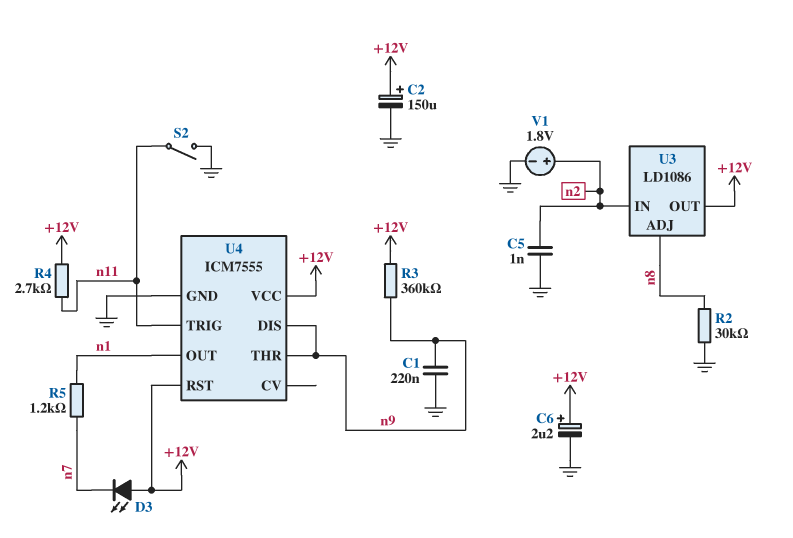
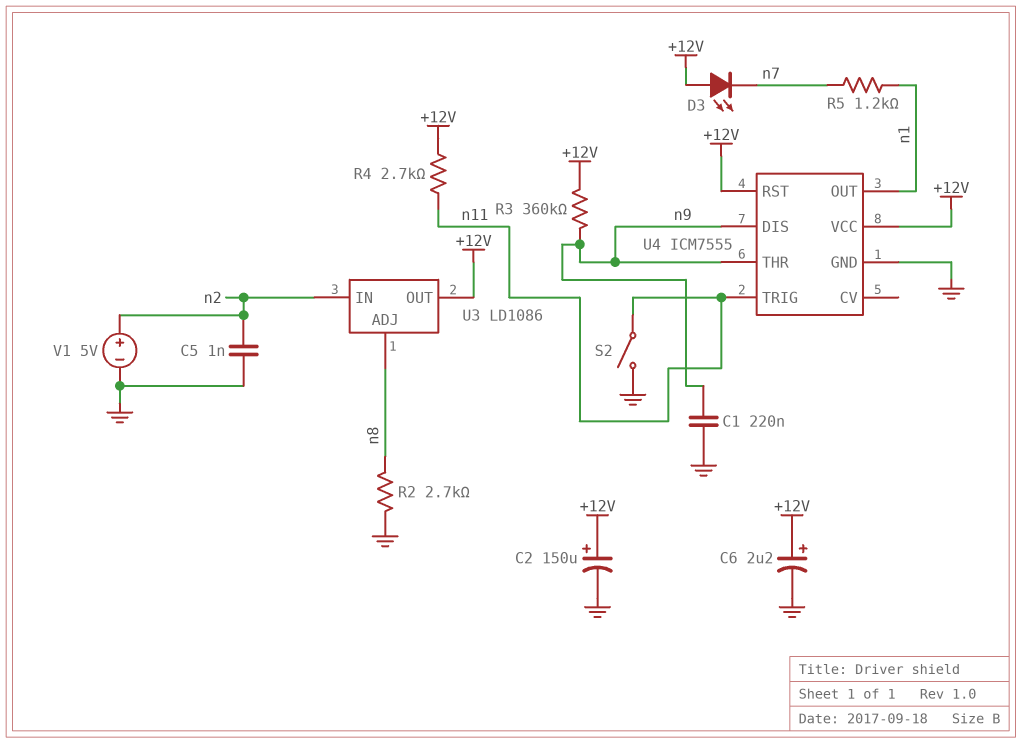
R2: 30k (GND, n8) -> 2.7k (GND, n8)
V1: 1.8V (plus n2, minus GND) -> 5V (plus n2, minus GND)

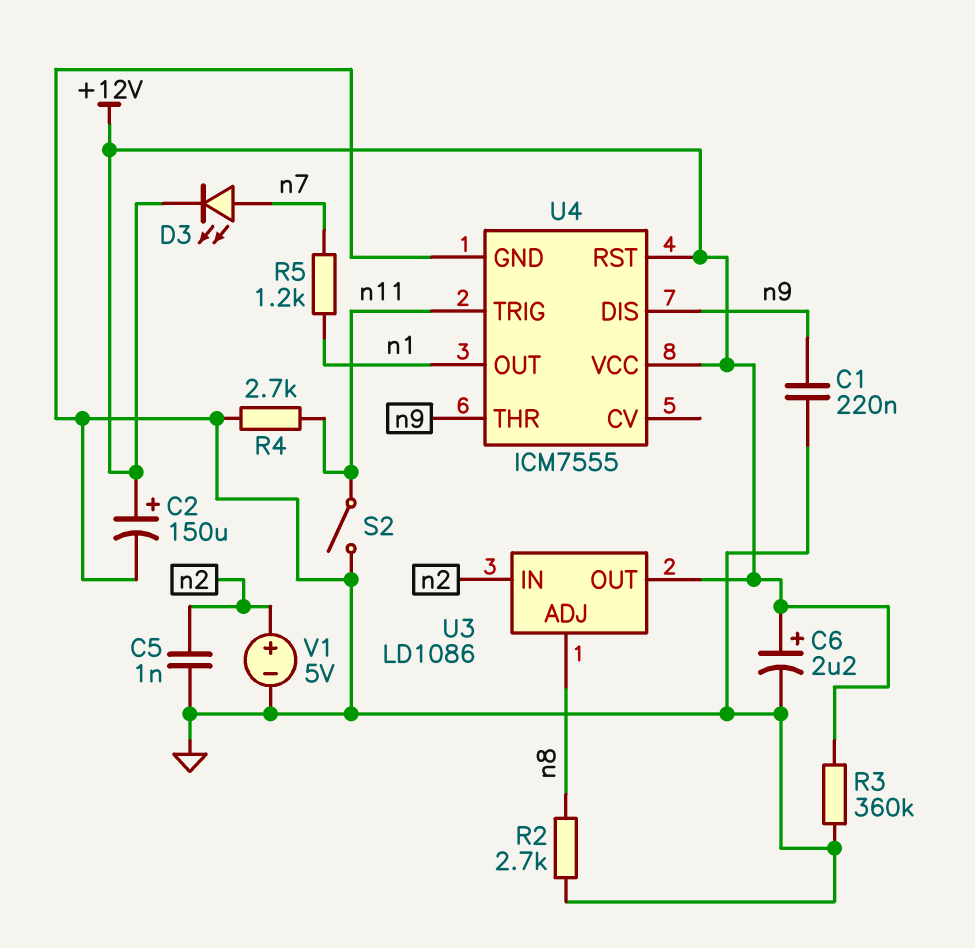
D3: LED (A +12V, K n7) -> LED (A n7, K +12V)
R3: 360k (+12V, n9) -> 360k (+12V, GND)
R4: 2.7k (+12V, n11) -> 2.7k (GND, n11)

